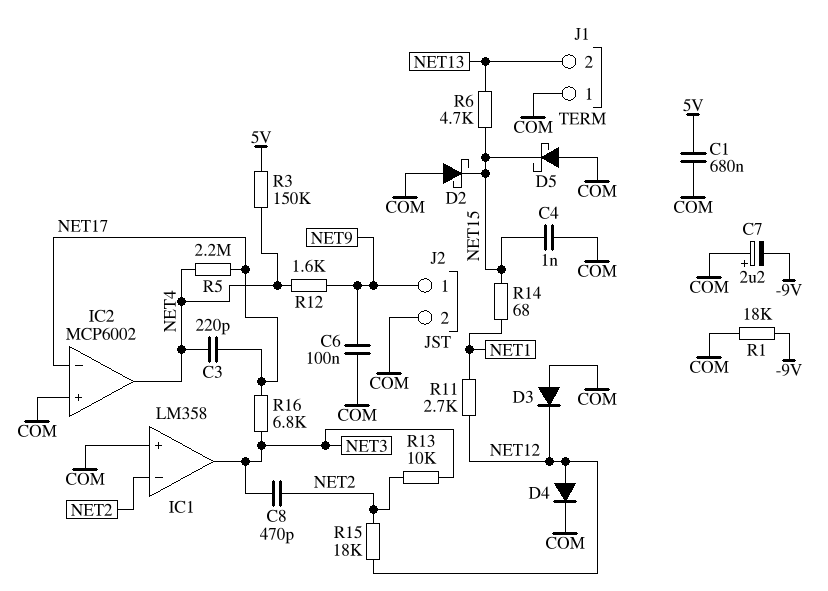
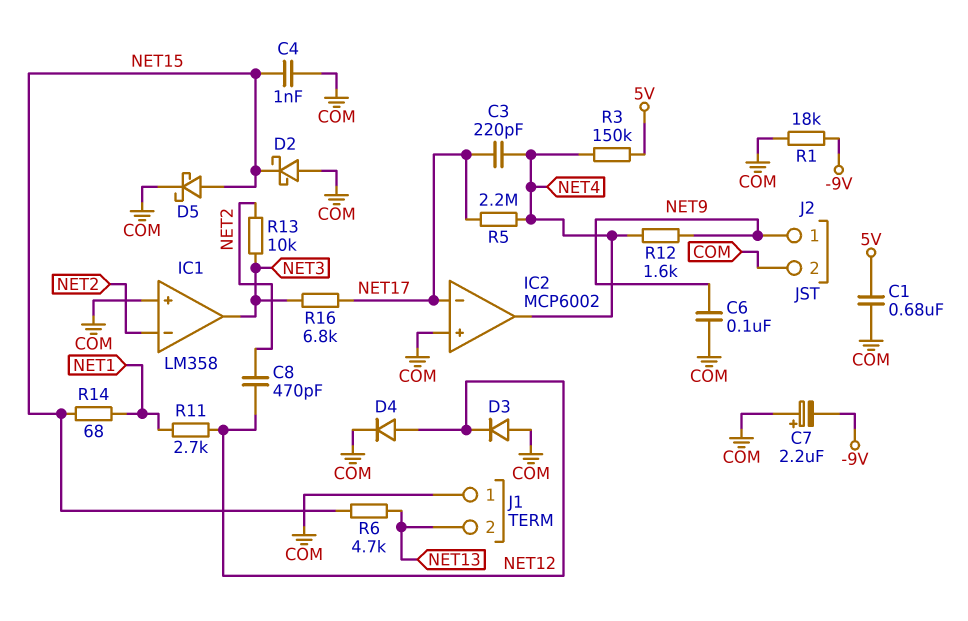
C8: 470pF (NET2, NET3) -> 470pF (NET2, NET12)
D5: schottky (A COM, K NET15) -> schottky (A NET15, K COM)
R15: 18k (NET2, NET12) -> none

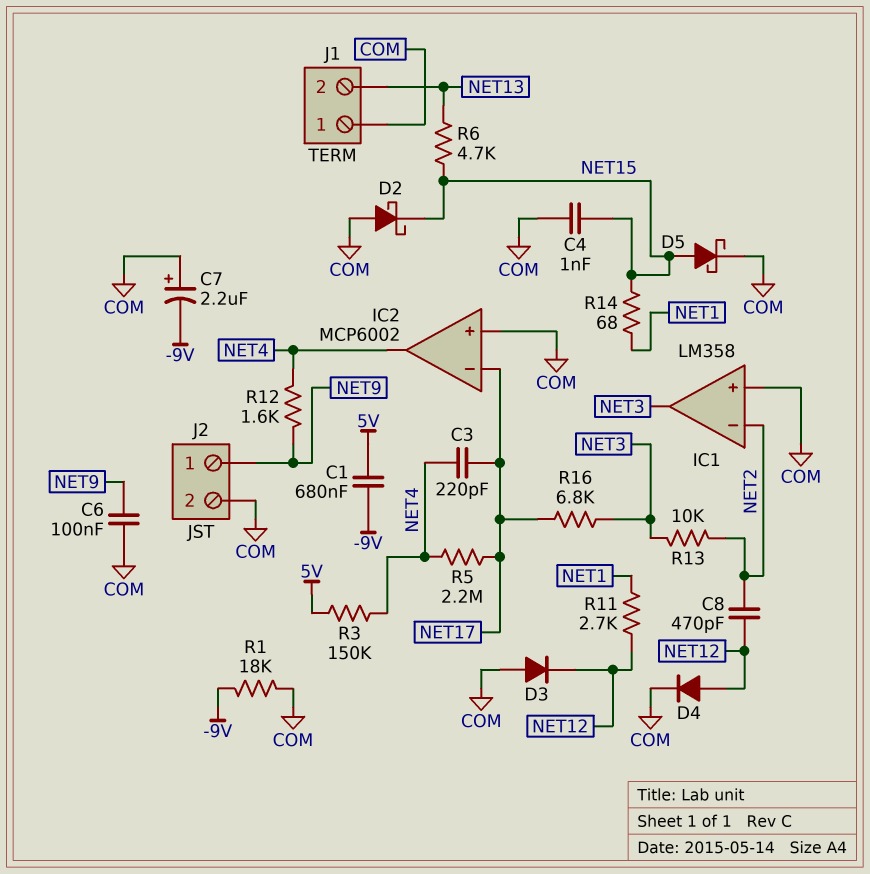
C1: 680nF (5V, COM) -> 680nF (-9V, 5V)

